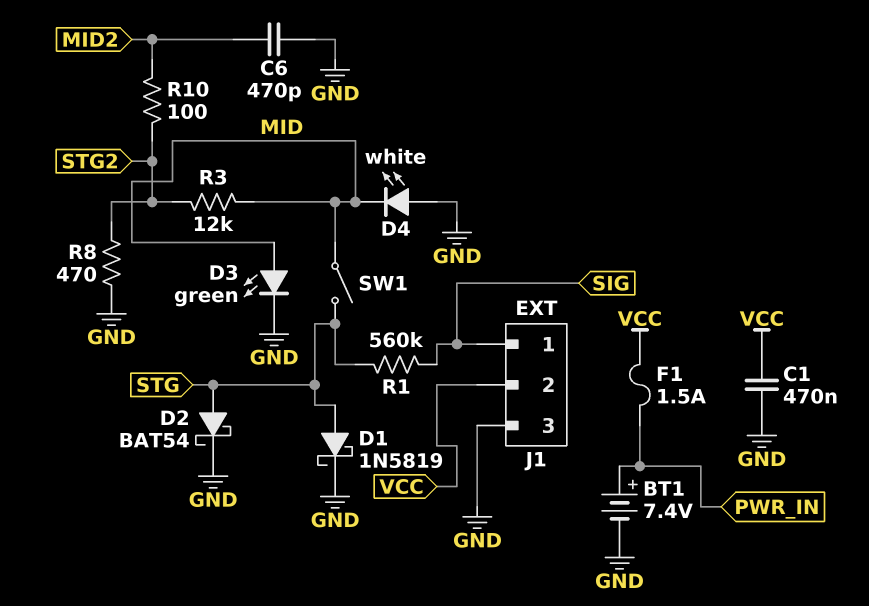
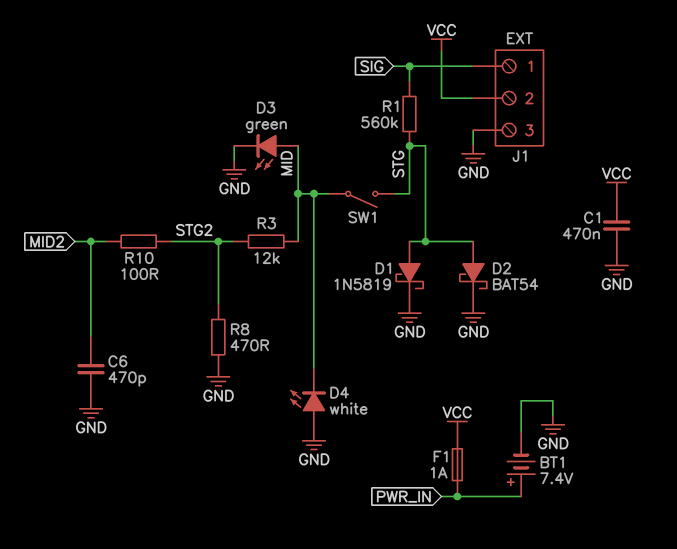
F1: 1.5A (PWR_IN, VCC) -> 1A (PWR_IN, VCC)

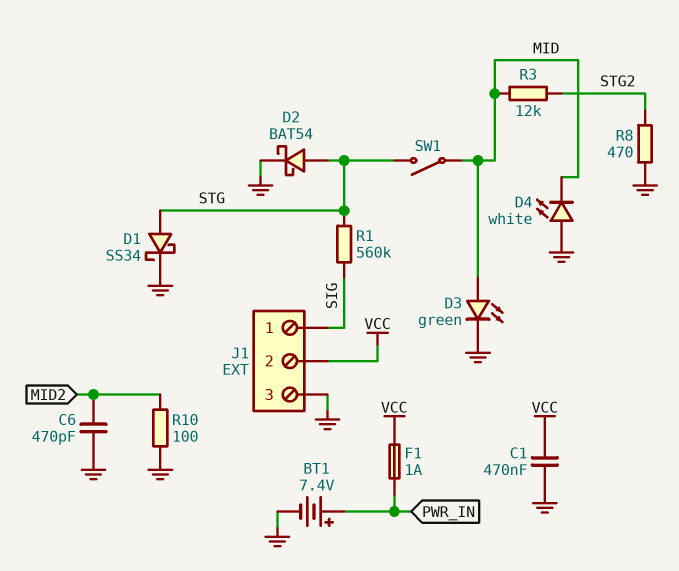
D1: schottky 1N5819 (A STG, K GND) -> schottky SS34 (A STG, K GND)
R10: 100 (MID2, STG2) -> 100 (GND, MID2)

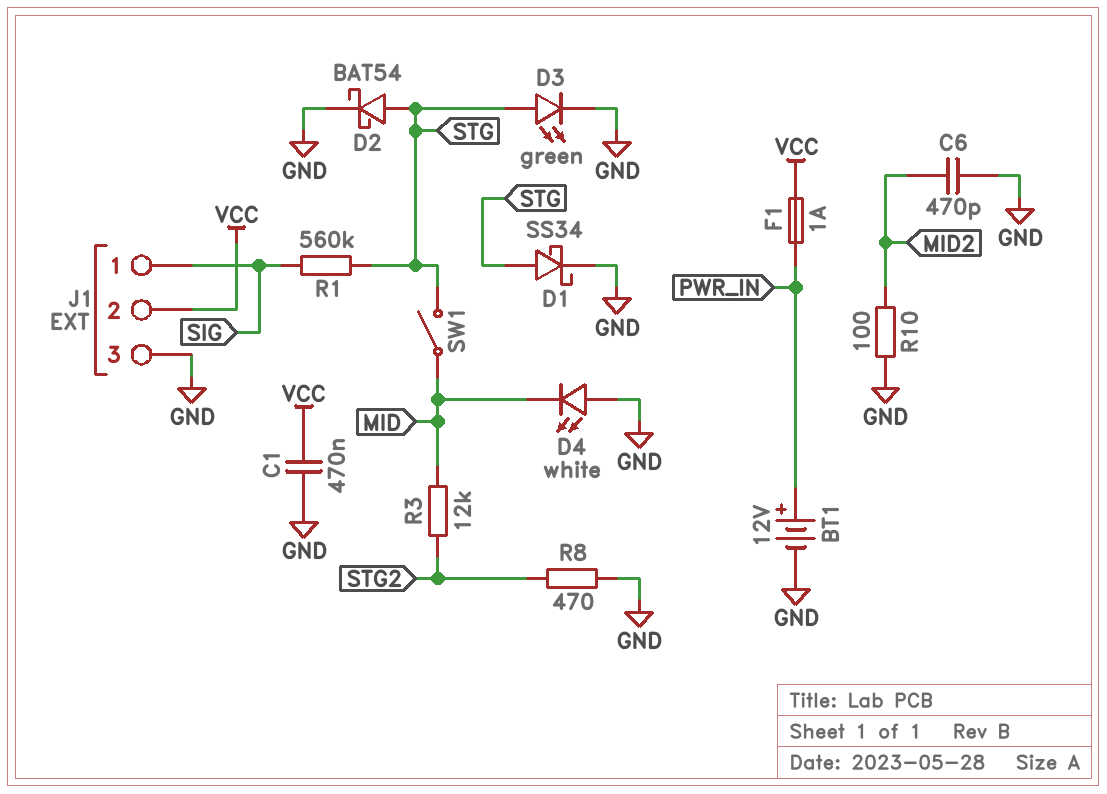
BT1: 7.4V (plus PWR_IN, minus GND) -> 12V (plus PWR_IN, minus GND)
D3: LED green (A MID, K GND) -> LED green (A STG, K GND)

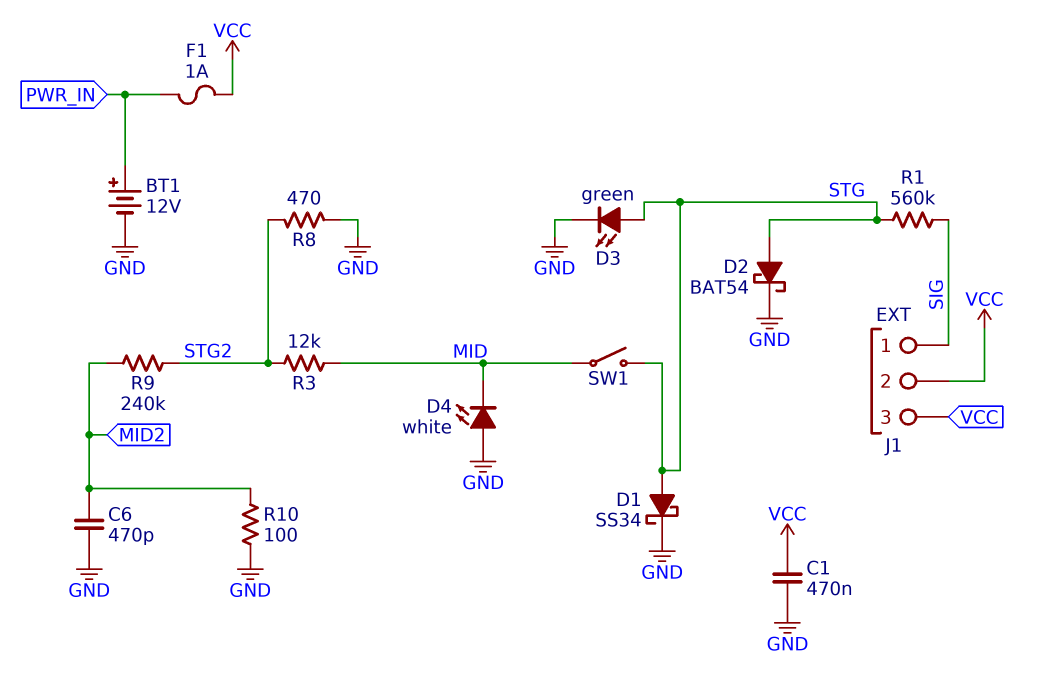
J1 pin 3: GND -> VCC
R9: none -> 240k (MID2, STG2)

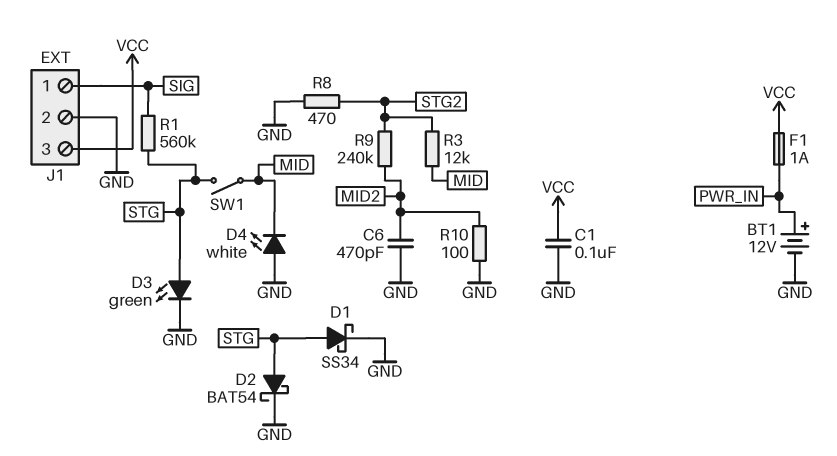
C1: 470nF (GND, VCC) -> 100nF (GND, VCC)
J1 pin 2: VCC -> GND

